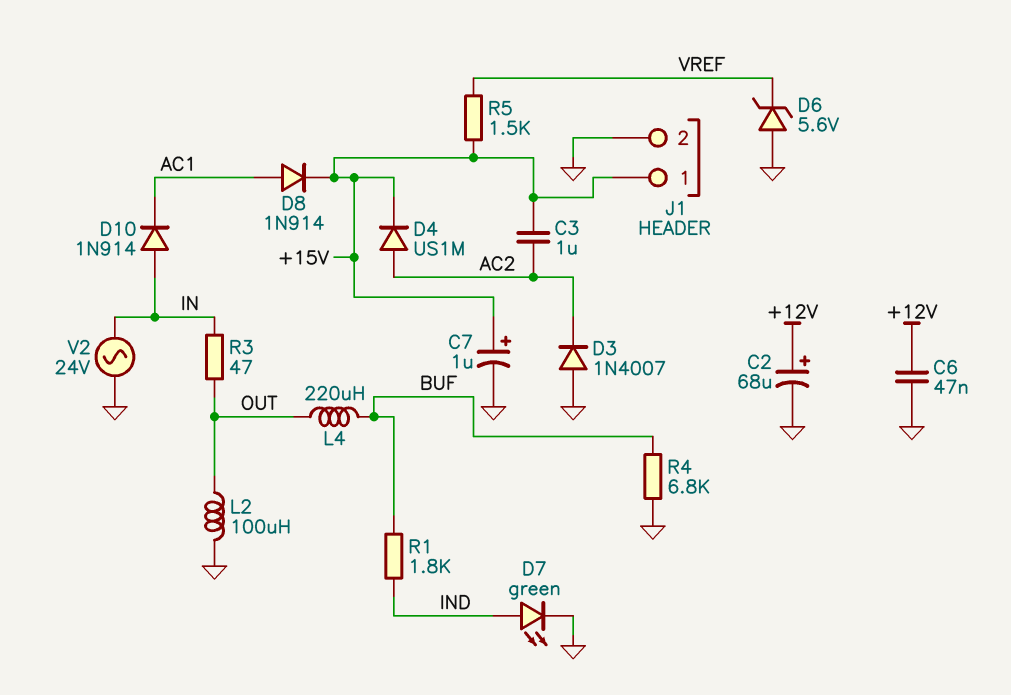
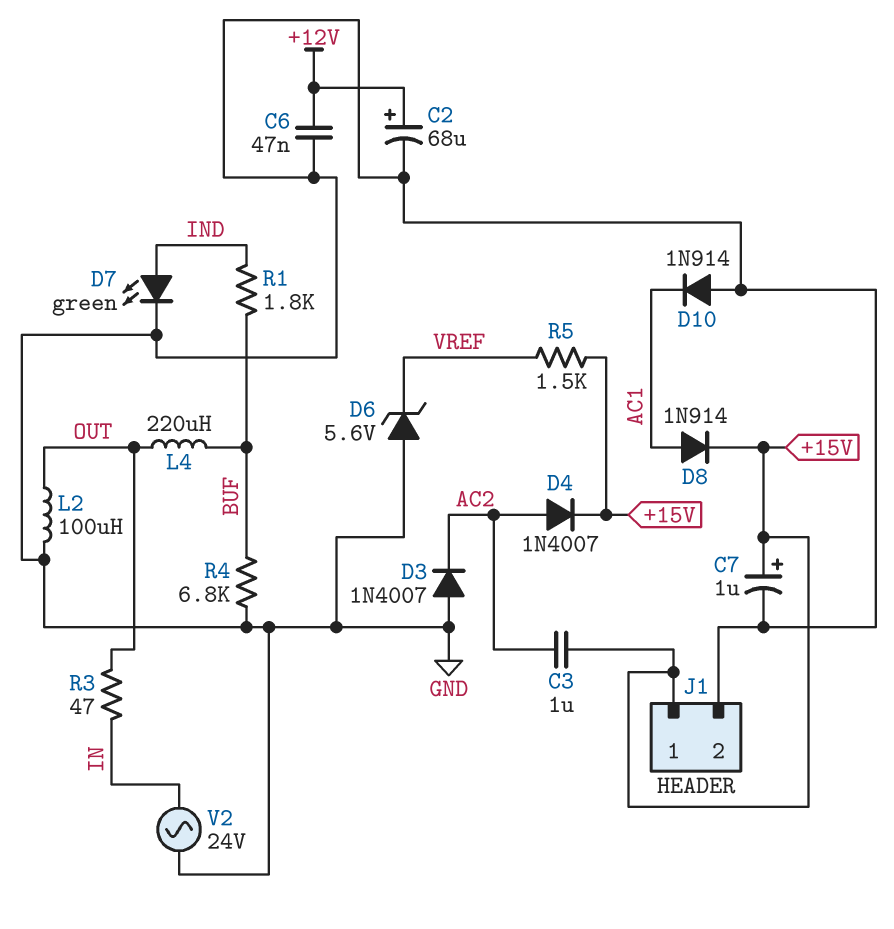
D4: diode US1M (A AC2, K +15V) -> diode 1N4007 (A AC2, K +15V)
D10: diode 1N914 (A IN, K AC1) -> diode 1N914 (A GND, K AC1)

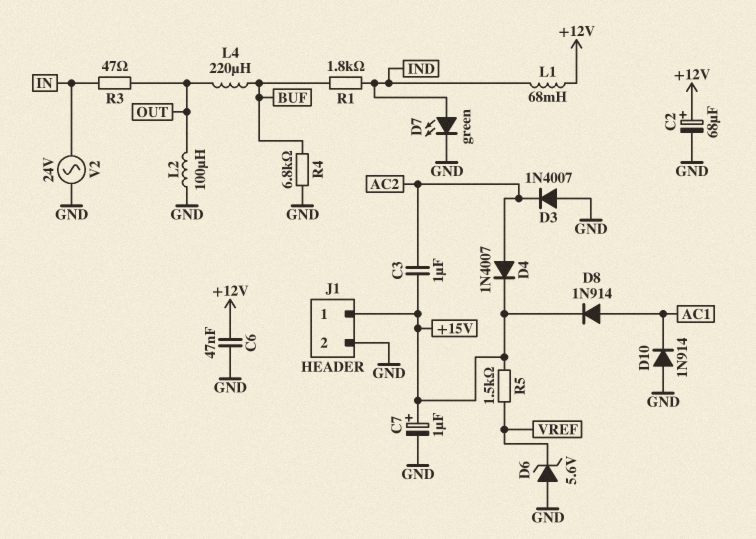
L1: none -> 68mH (+12V, IND)

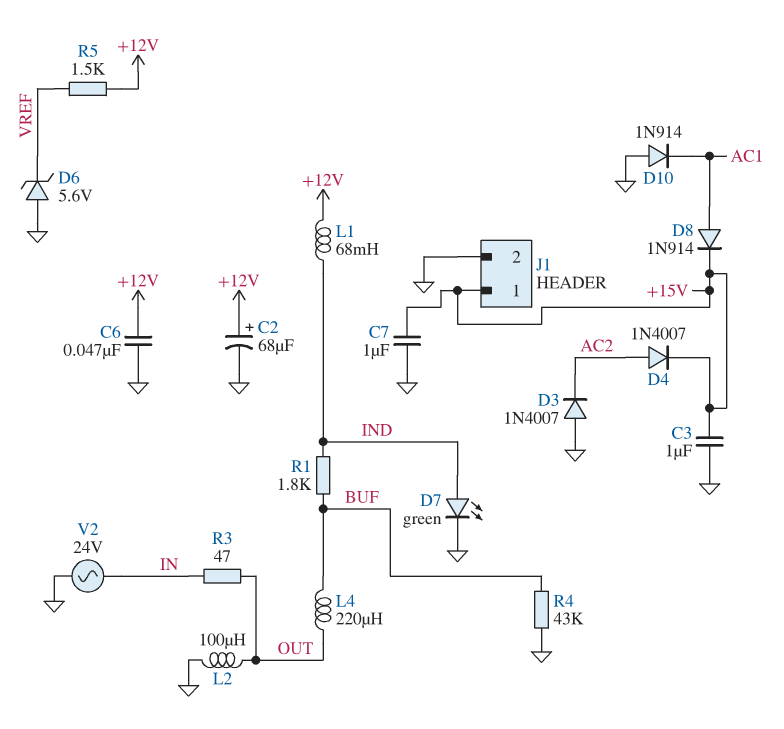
C3: 1uF (+15V, AC2) -> 1uF (+15V, GND)
C7: 1uF (plus +15V, minus GND) -> 1uF (+15V, GND)
R4: 6.8k (BUF, GND) -> 43k (BUF, GND)
R5: 1.5k (+15V, VREF) -> 1.5k (+12V, VREF)

